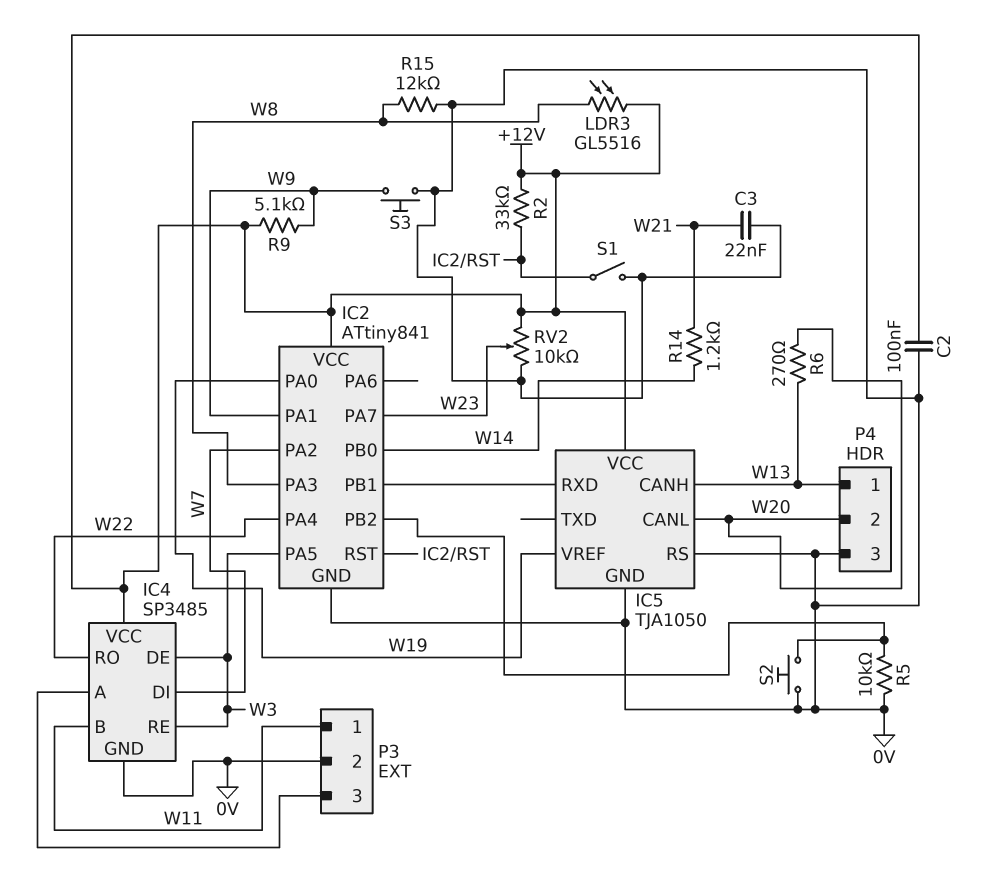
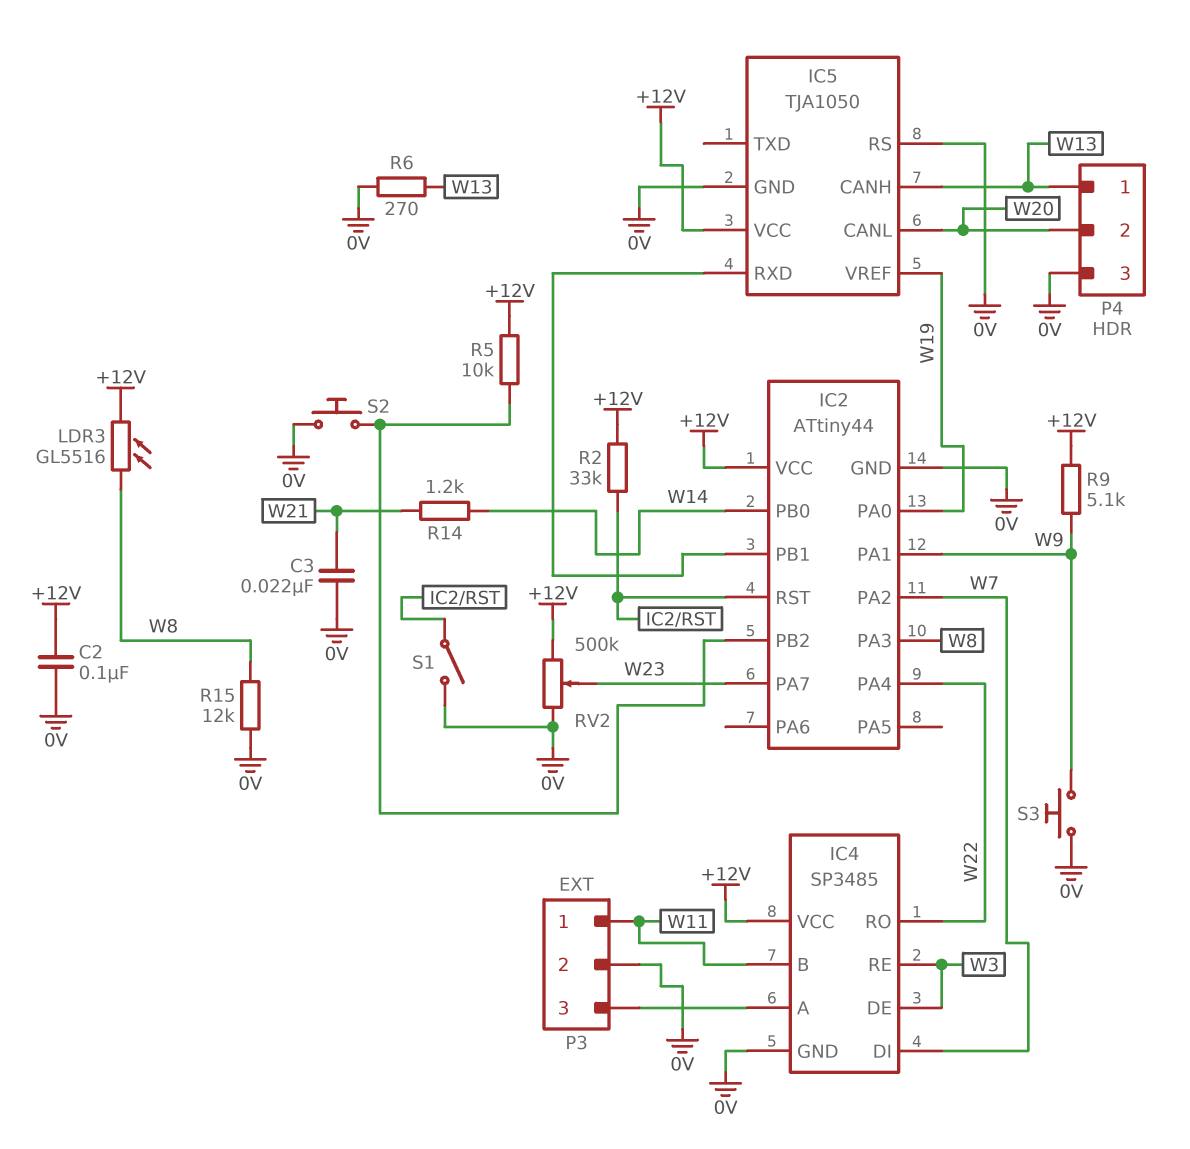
IC2: ATtiny841 -> ATtiny44
IC2 pin PA5: W3 -> none
R5: 10k (0V, IC2/PB2) -> 10k (+12V, IC2/PB2)
R6: 270 (W13, W20) -> 270 (0V, W13)
RV2: 10k (+12V, 0V, wiper W23) -> 500k (+12V, 0V, wiper W23)

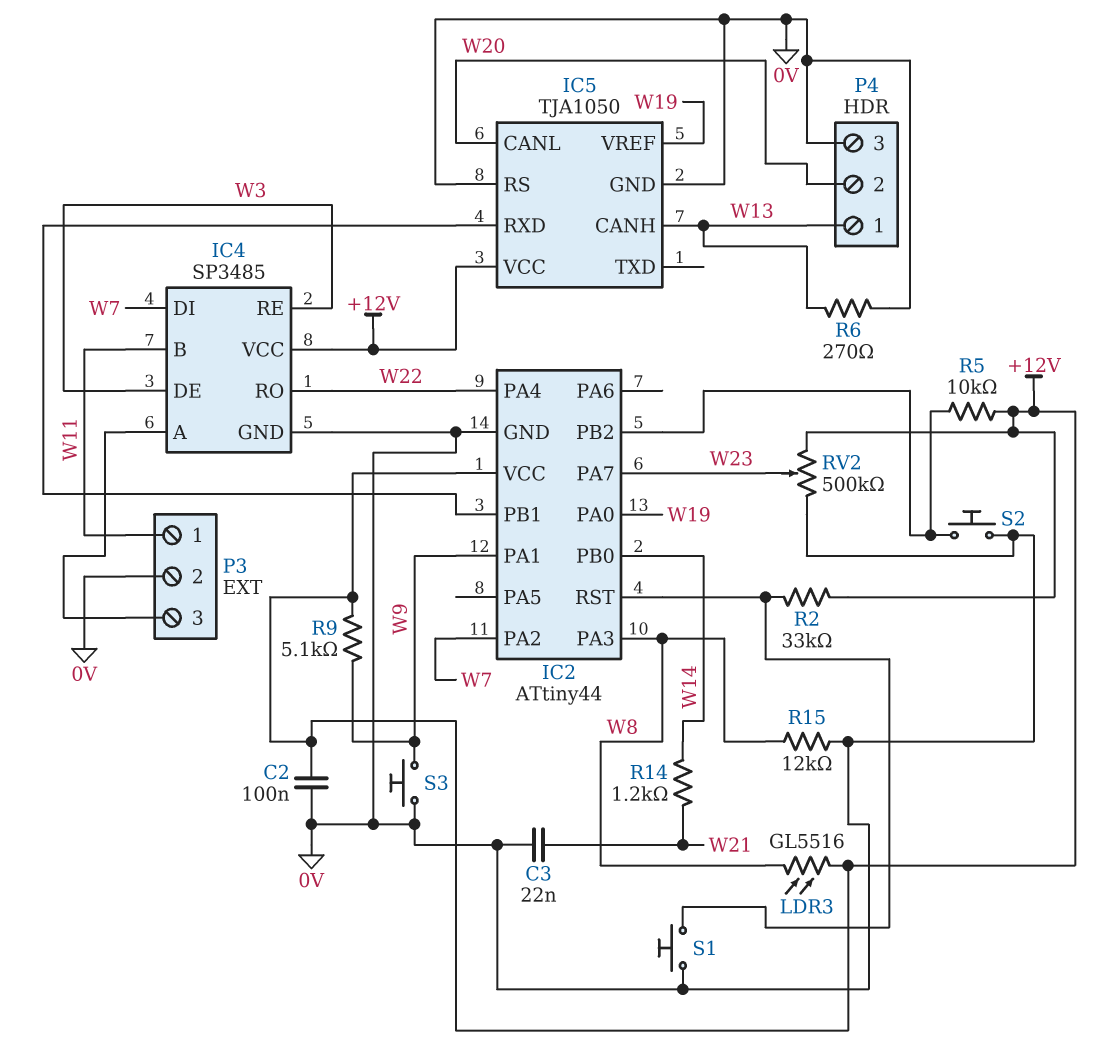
S1: switch (0V, IC2/RST) -> button (0V, IC2/RST)

